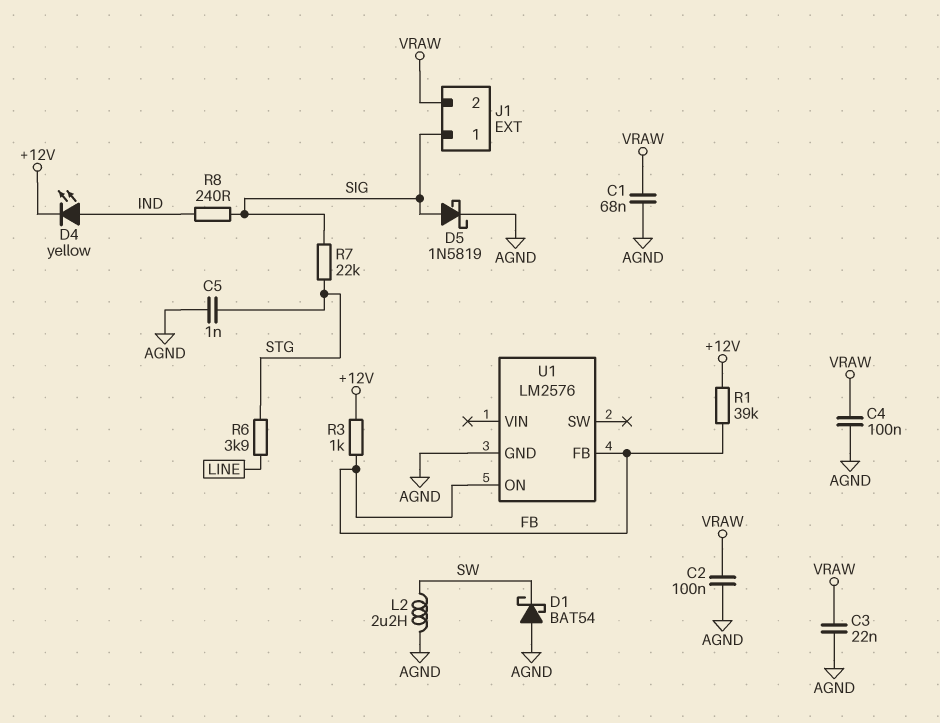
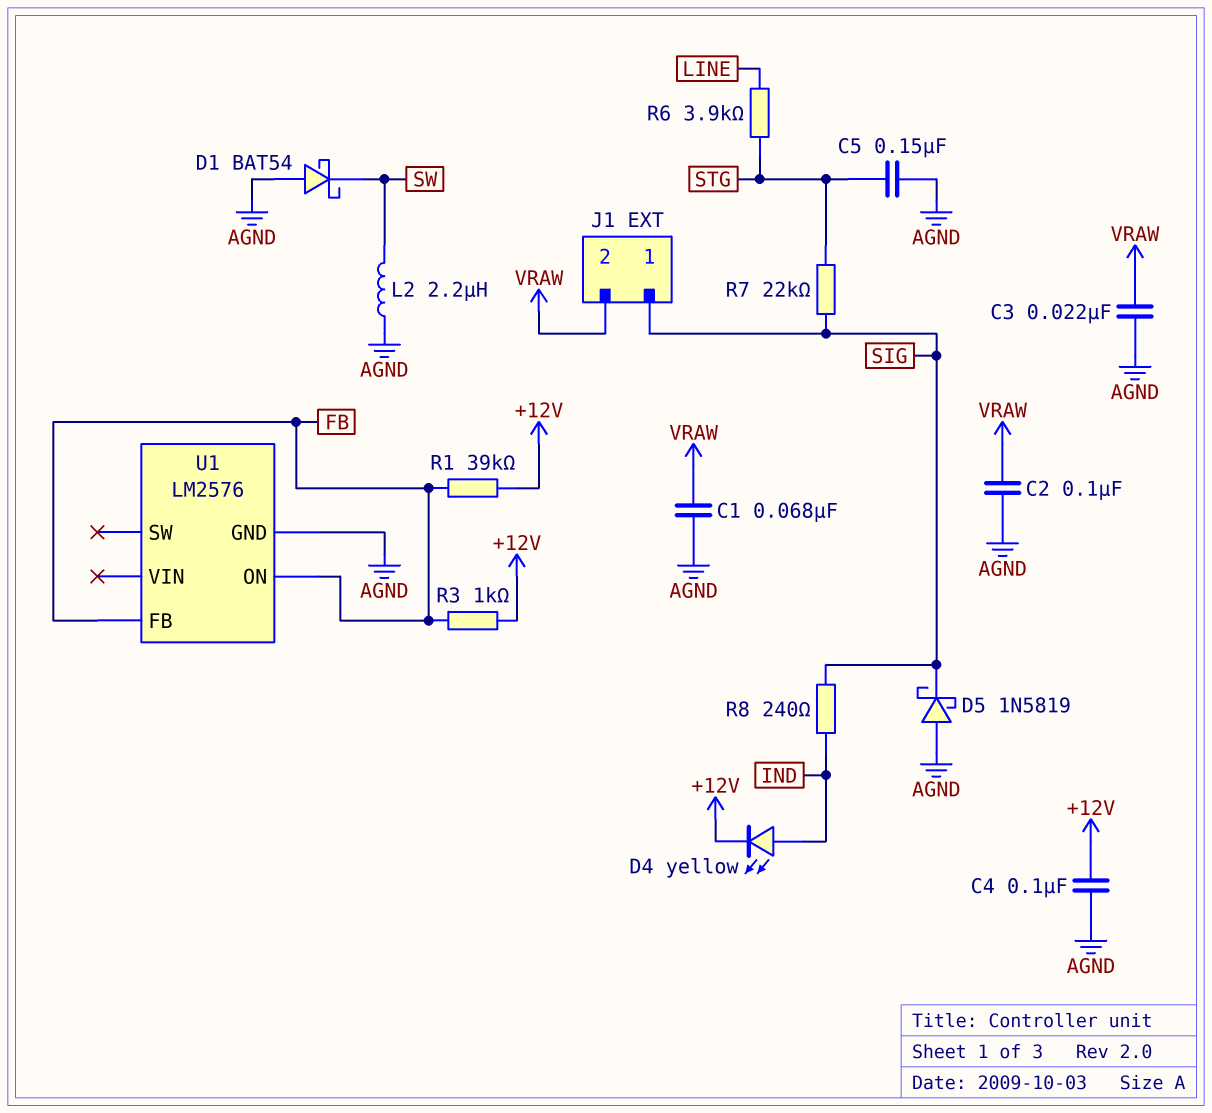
C4: 100nF (AGND, VRAW) -> 100nF (+12V, AGND)
C5: 1nF (AGND, STG) -> 150nF (AGND, STG)
D5: schottky 1N5819 (A SIG, K AGND) -> schottky 1N5819 (A AGND, K SIG)

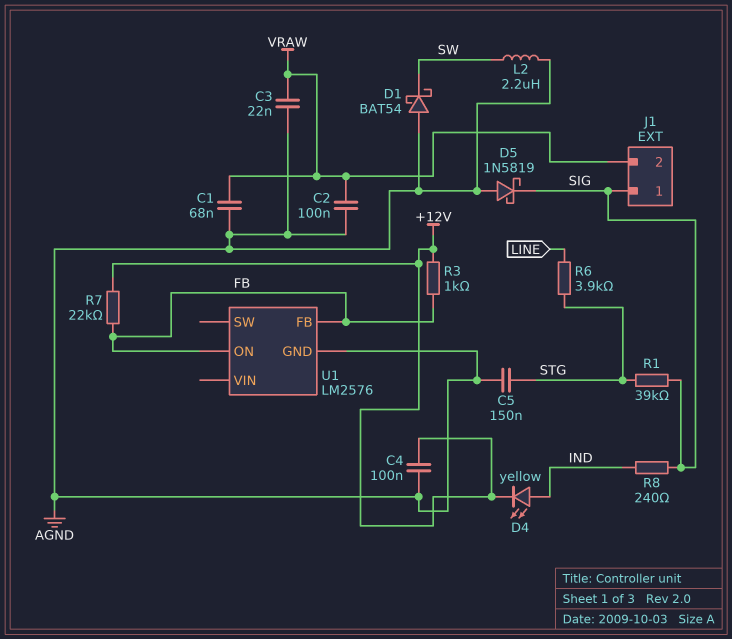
R1: 39k (+12V, FB) -> 39k (SIG, STG)
R7: 22k (SIG, STG) -> 22k (+12V, FB)

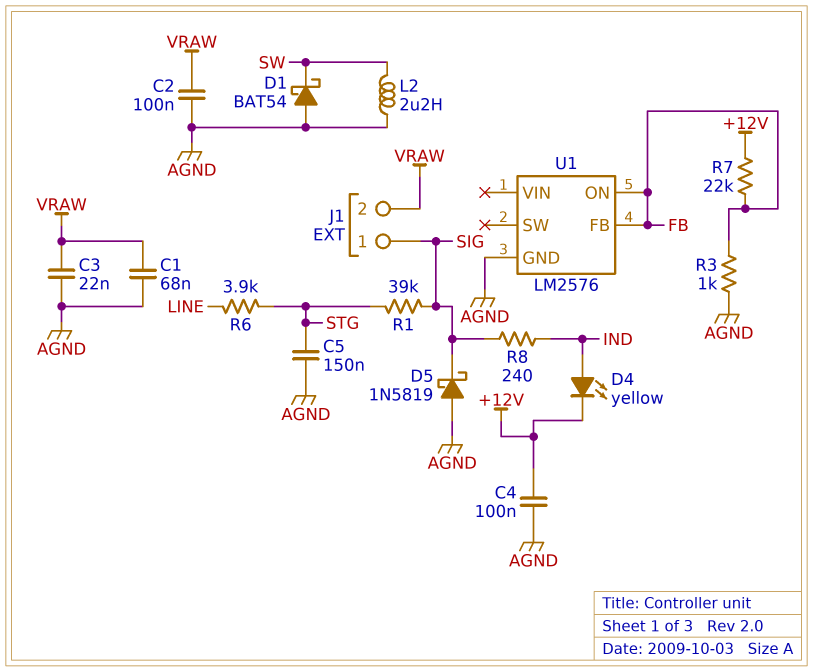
R3: 1k (+12V, FB) -> 1k (AGND, FB)

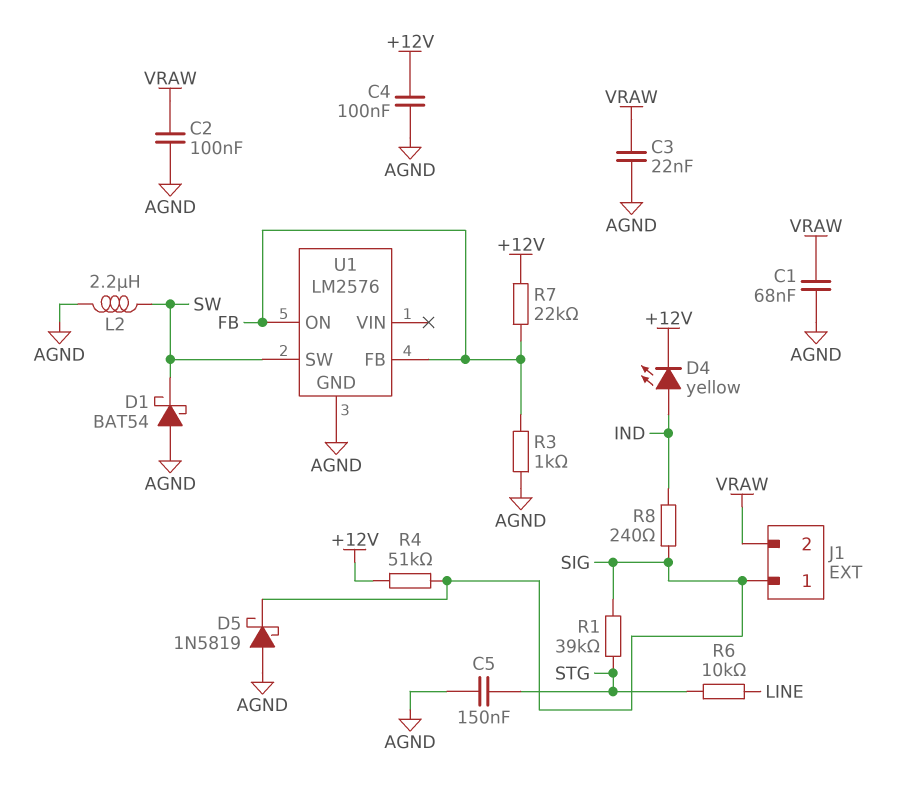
R4: none -> 51k (+12V, SIG)
R6: 3.9k (LINE, STG) -> 10k (LINE, STG)
U1 pin SW: none -> SW

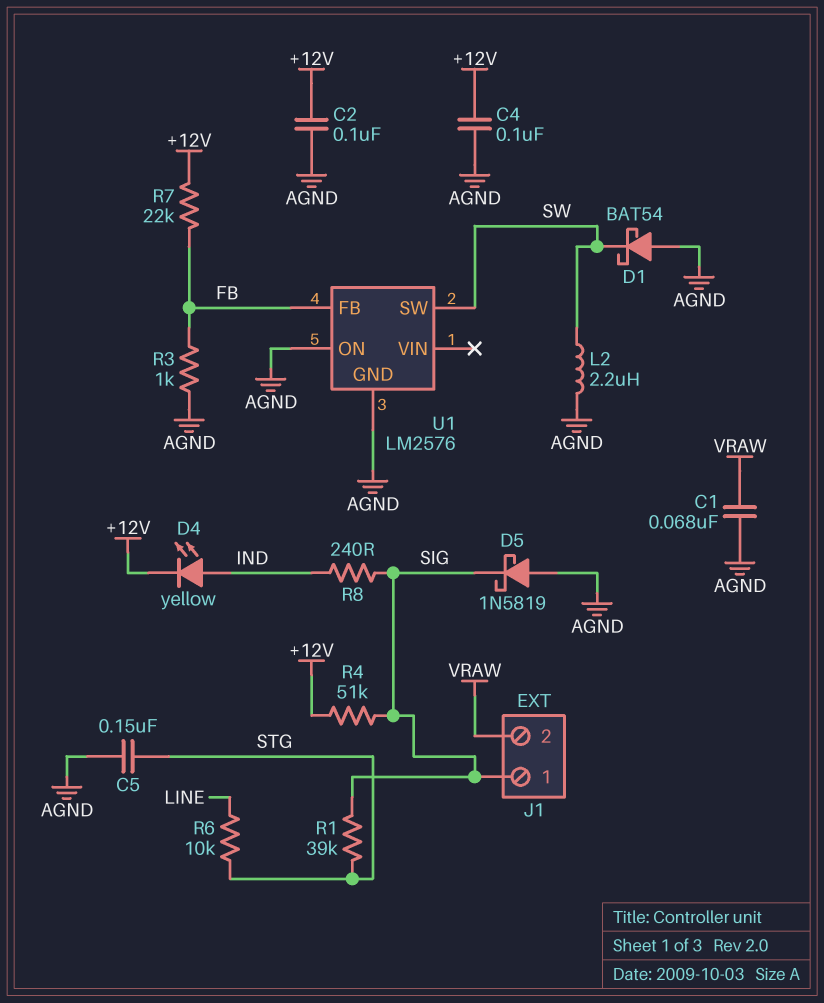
C2: 100nF (AGND, VRAW) -> 100nF (+12V, AGND)
C3: 22nF (AGND, VRAW) -> none
U1 pin ON: FB -> AGND

